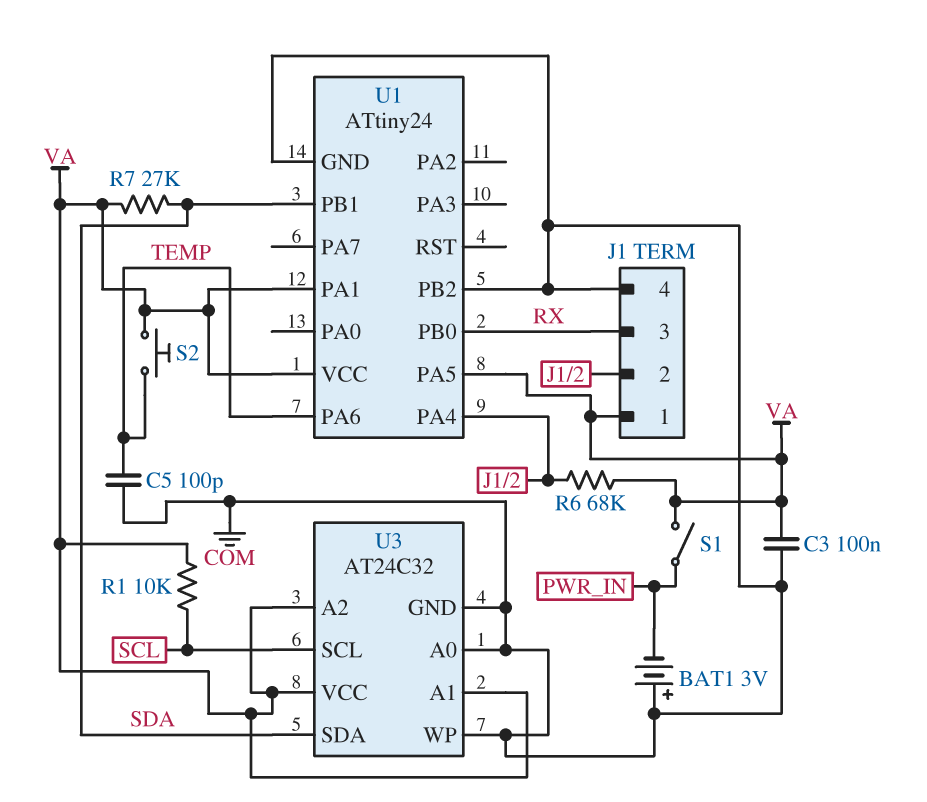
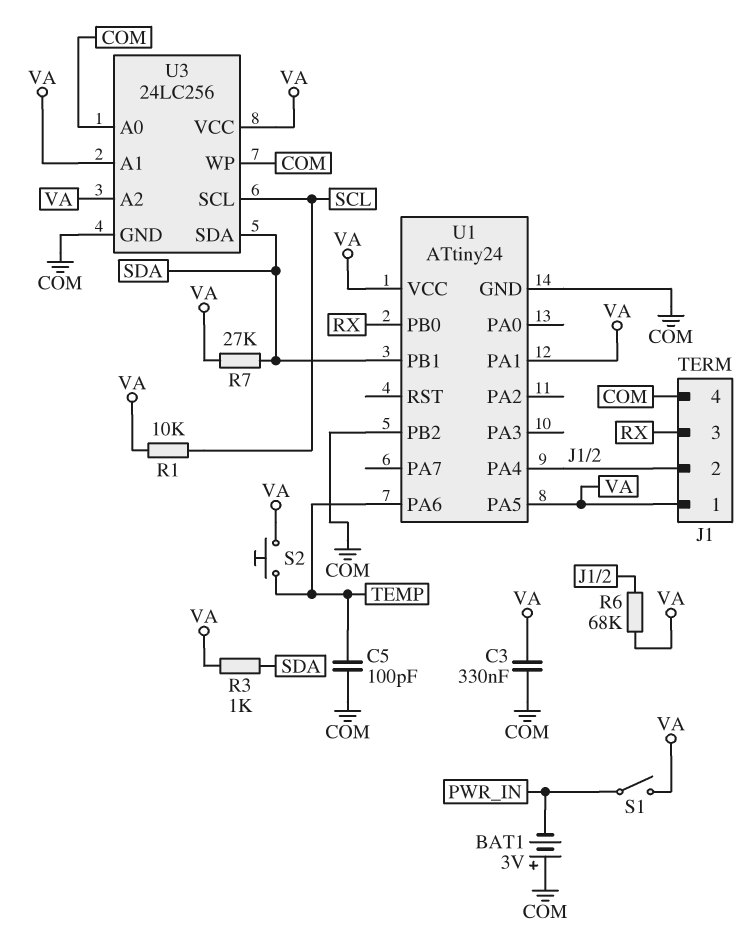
C3: 100nF (COM, VA) -> 330nF (COM, VA)
R3: none -> 1k (SDA, VA)
U3: AT24C32 -> 24LC256

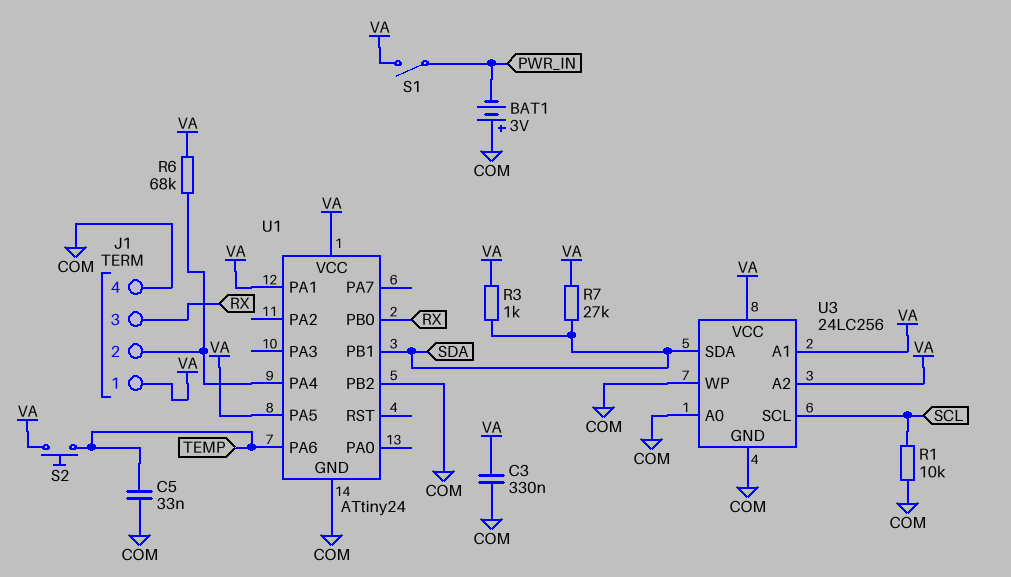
C5: 100pF (COM, TEMP) -> 33nF (COM, TEMP)
R1: 10k (SCL, VA) -> 10k (COM, SCL)

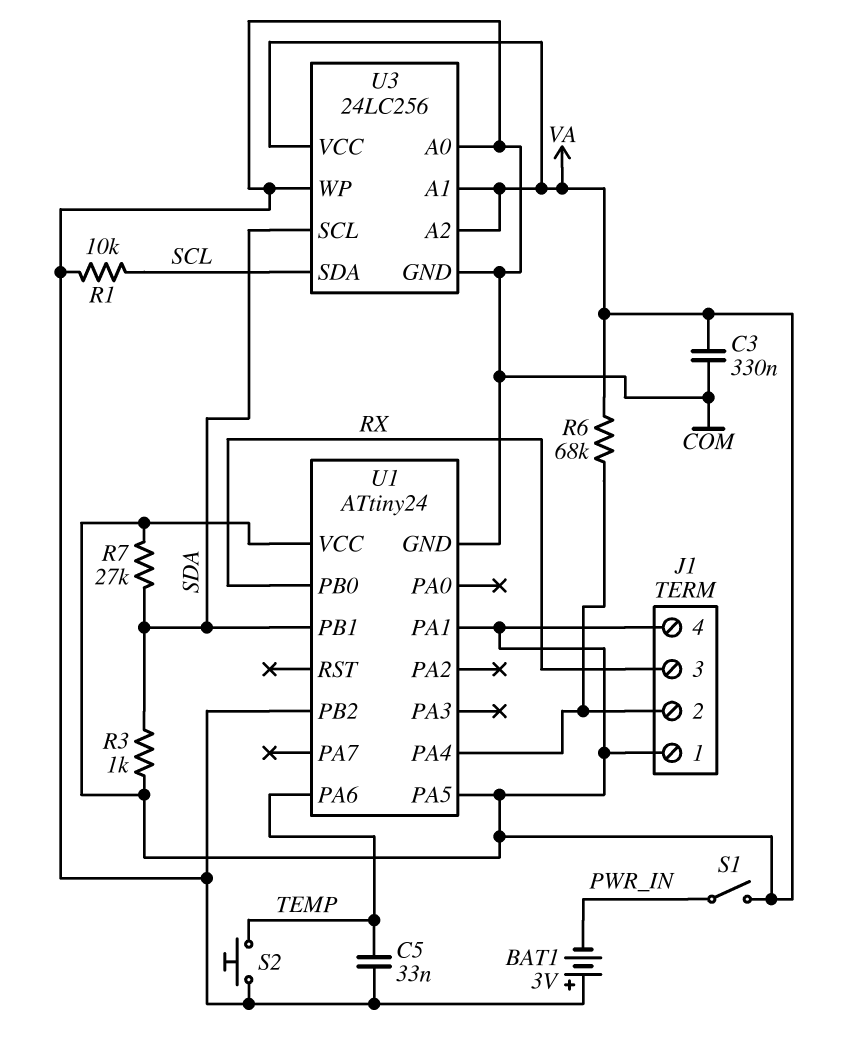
J1 pin 4: COM -> VA
S2: button (TEMP, VA) -> button (COM, TEMP)
U3 pin SCL: SCL -> SDA
U3 pin SDA: SDA -> SCL

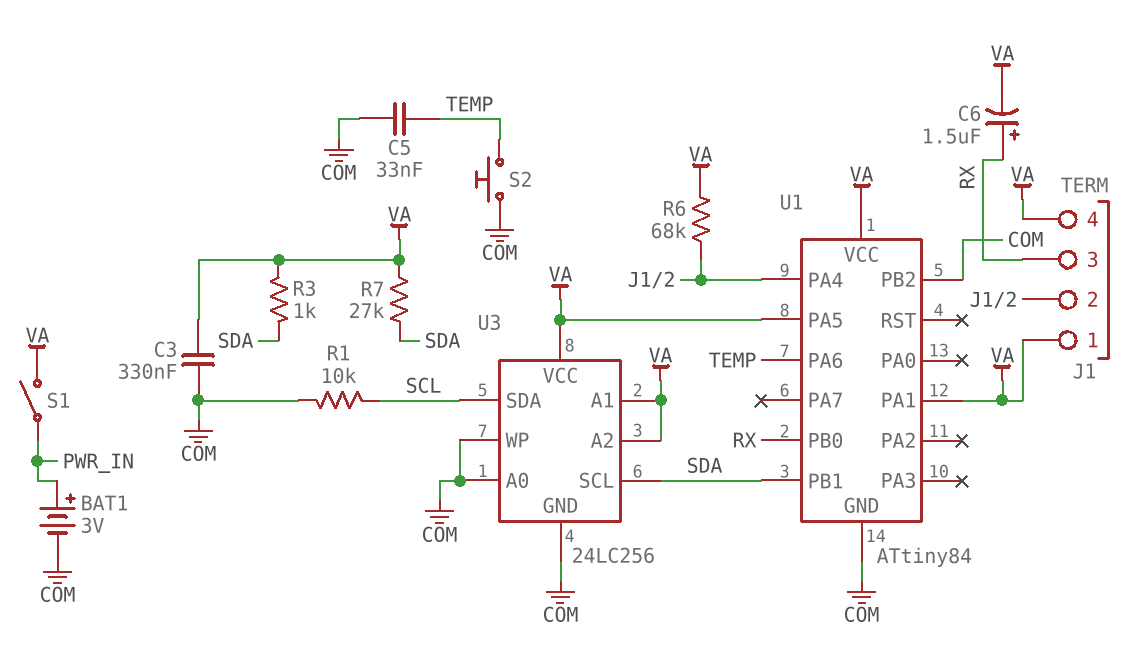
BAT1: 3V (plus COM, minus PWR_IN) -> 3V (plus PWR_IN, minus COM)
C6: none -> 1.5uF (plus RX, minus VA)
U1: ATtiny24 -> ATtiny84

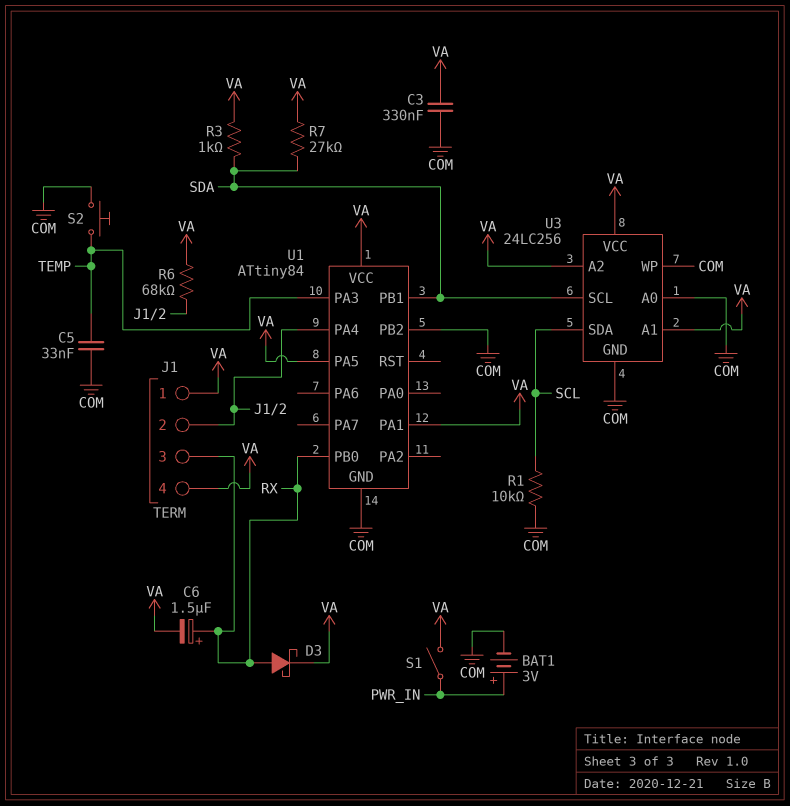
D3: none -> schottky (A RX, K VA)
U1 pin PA3: none -> TEMP
U1 pin PA6: TEMP -> none

